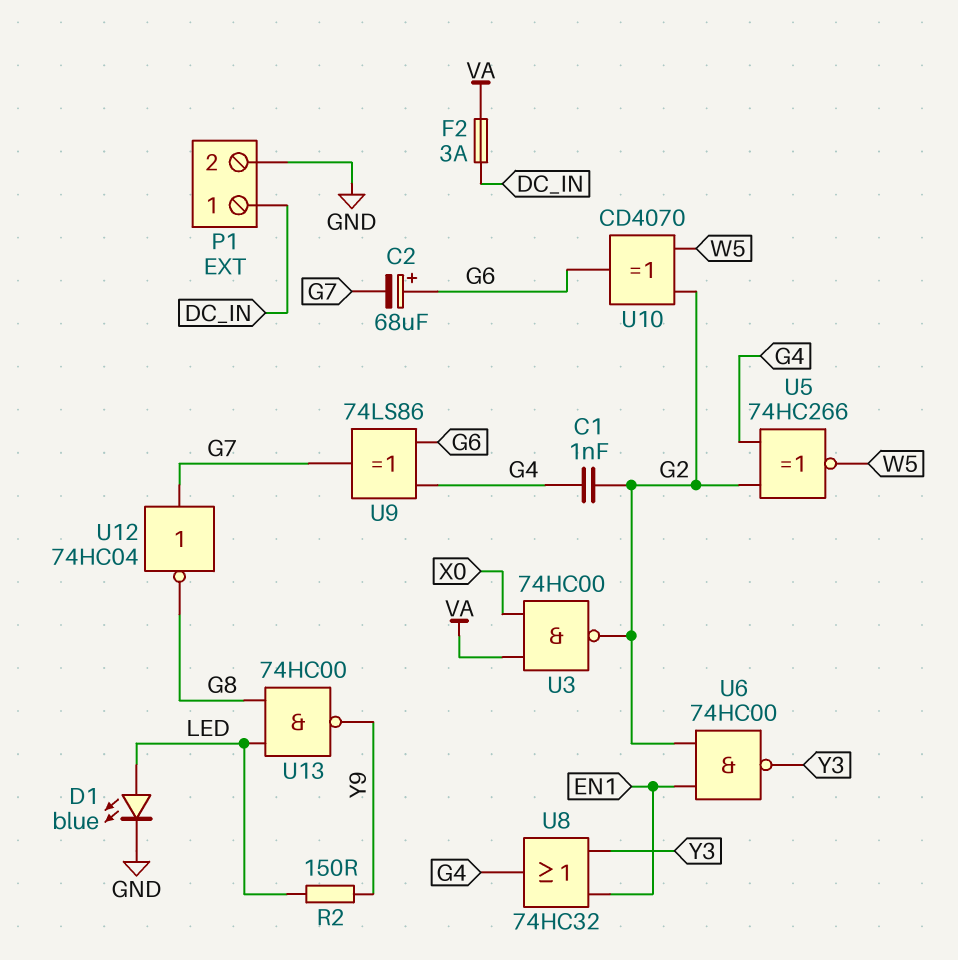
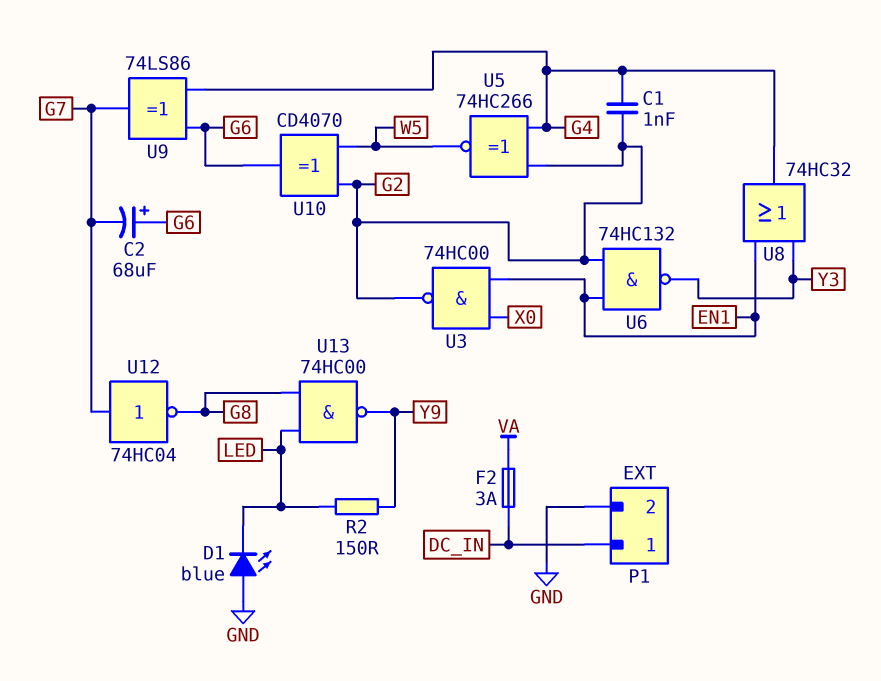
D1: LED blue (A LED, K GND) -> LED blue (A GND, K LED)
U3: NAND 74HC00 (in VA, in X0, out G2) -> NAND 74HC00 (in EN1, in X0, out G2)
U6: NAND 74HC00 (in EN1, in G2, out Y3) -> NAND 74HC132 (in EN1, in G2, out Y3)

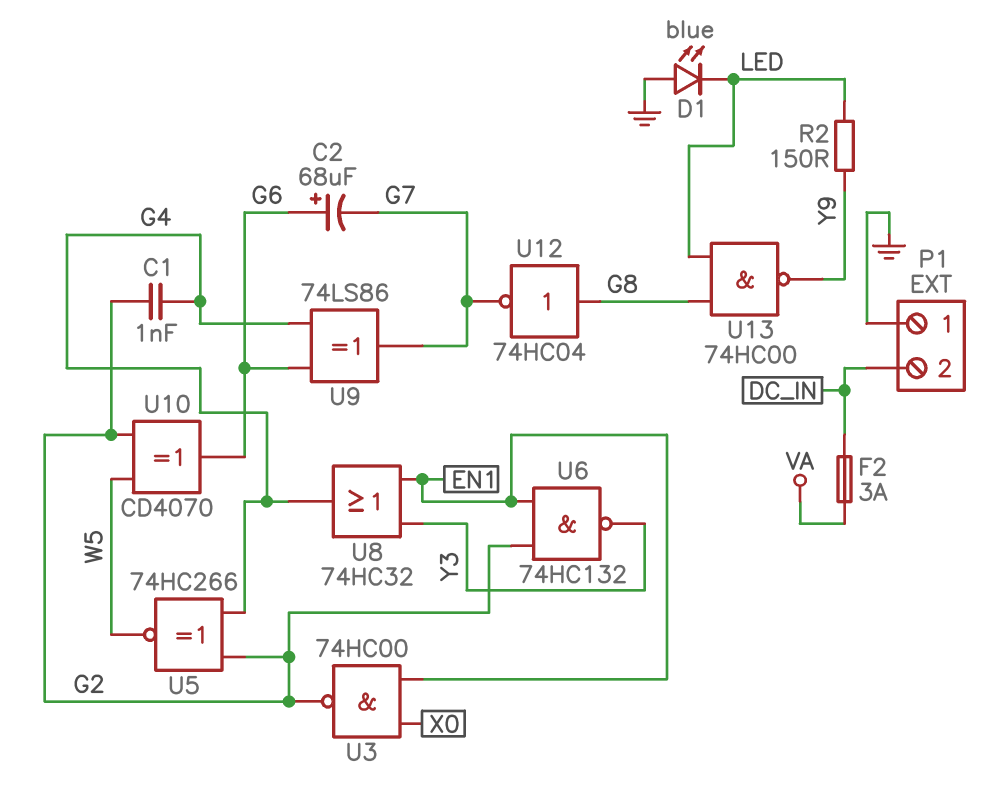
P1 pin 1: DC_IN -> GND
P1 pin 2: GND -> DC_IN
U12: NOT 74HC04 (in G7, out G8) -> NOT 74HC04 (in G8, out G7)

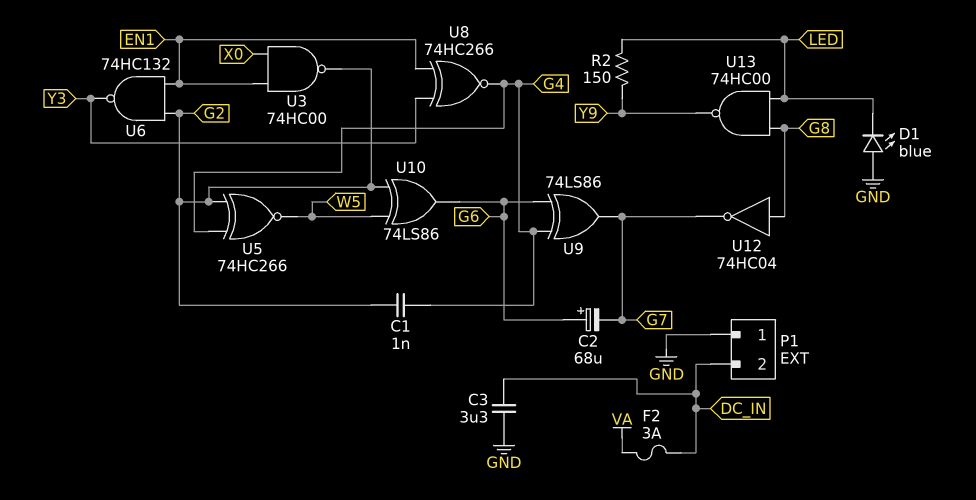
C3: none -> 3.3uF (DC_IN, GND)
U8: OR 74HC32 (in EN1, in Y3, out G4) -> XNOR 74HC266 (in EN1, in Y3, out G4)
U10: XOR CD4070 (in G2, in W5, out G6) -> XOR 74LS86 (in G2, in W5, out G6)

